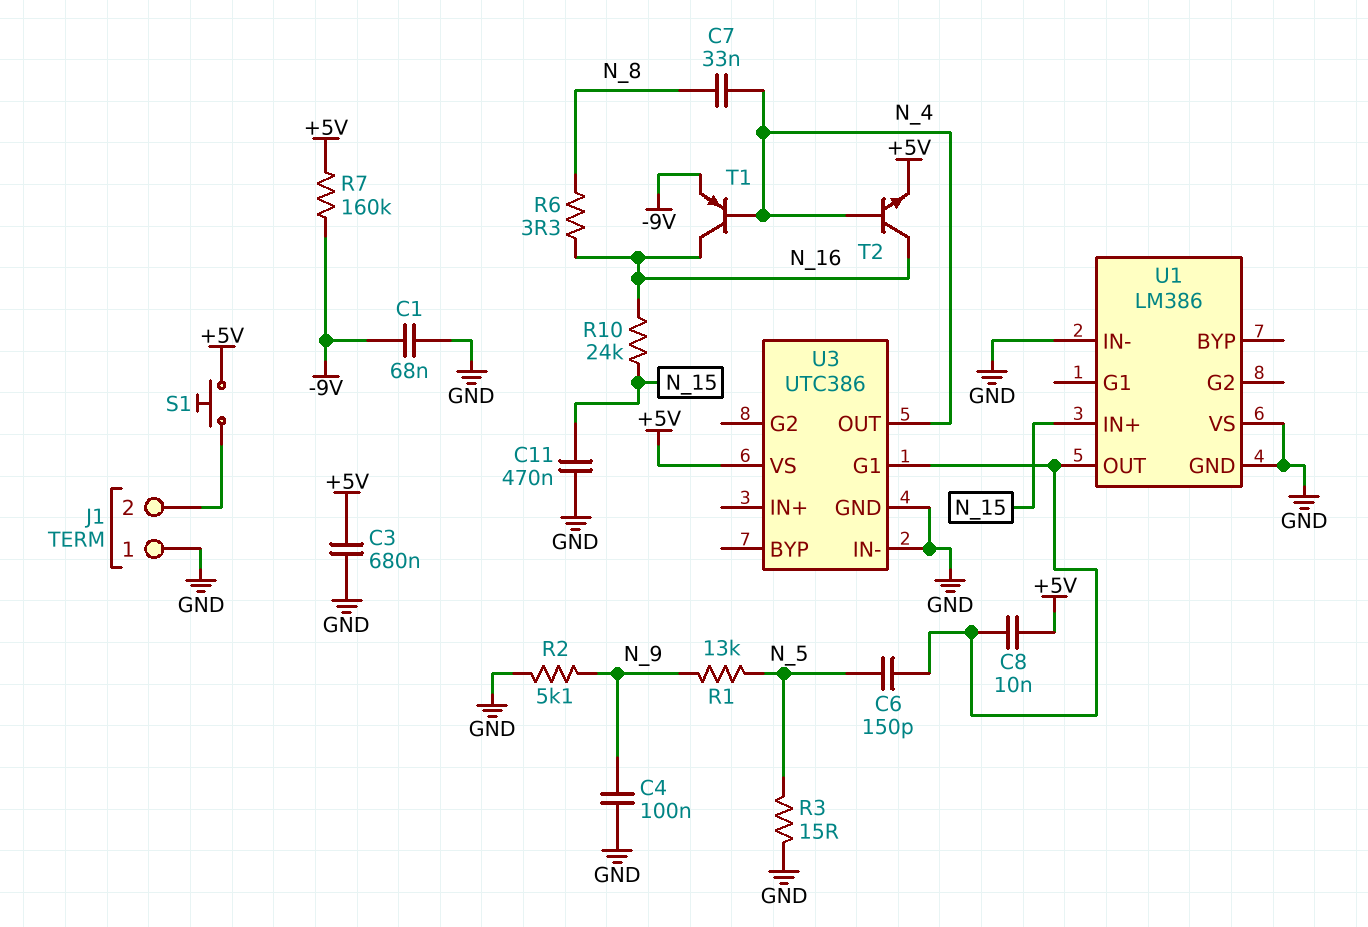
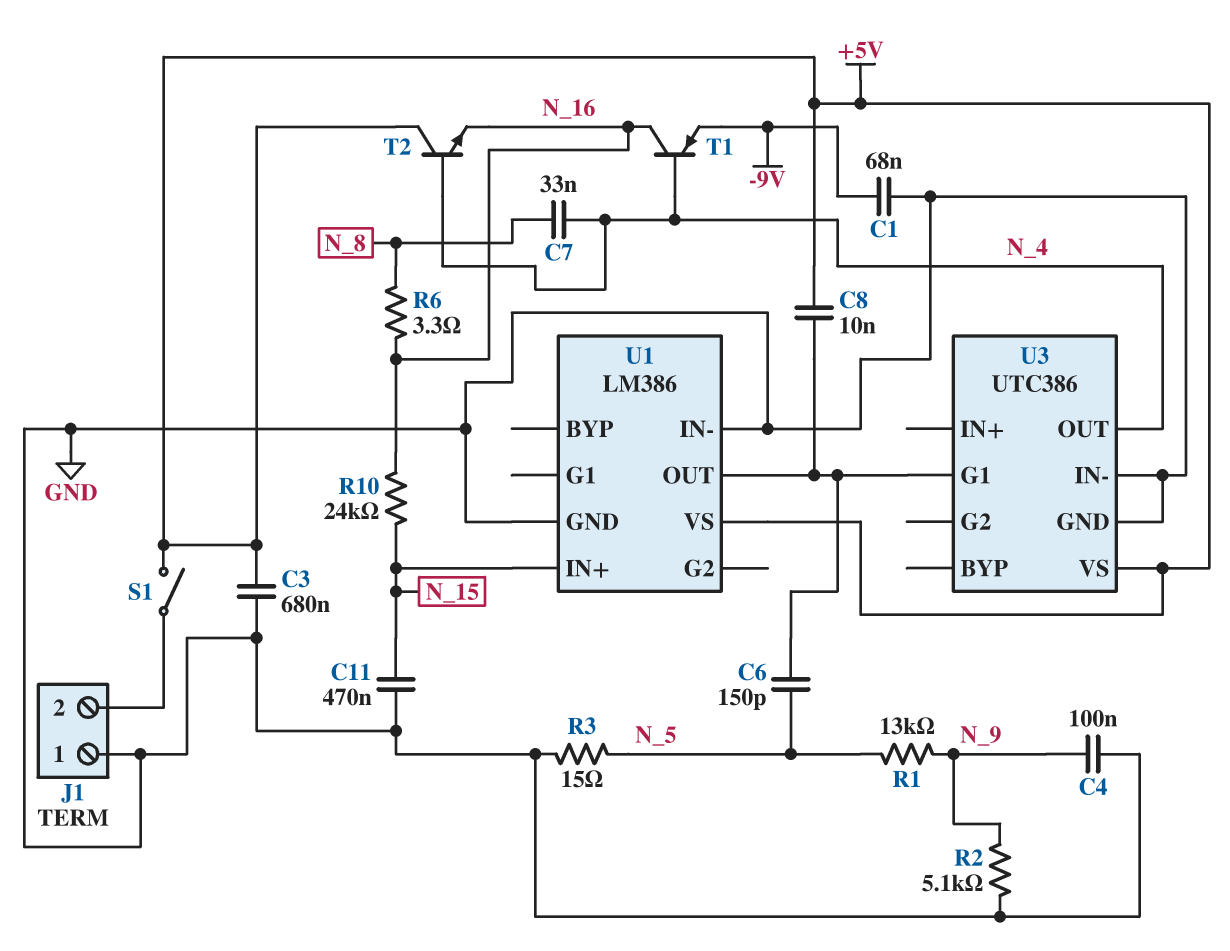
R7: 160k (+5V, -9V) -> none
S1: button (+5V, J1/2) -> switch (+5V, J1/2)
T2: NPN (B N_4, C N_16, E +5V) -> NPN (B N_4, C +5V, E N_16)
U1 pin VS: GND -> +5V

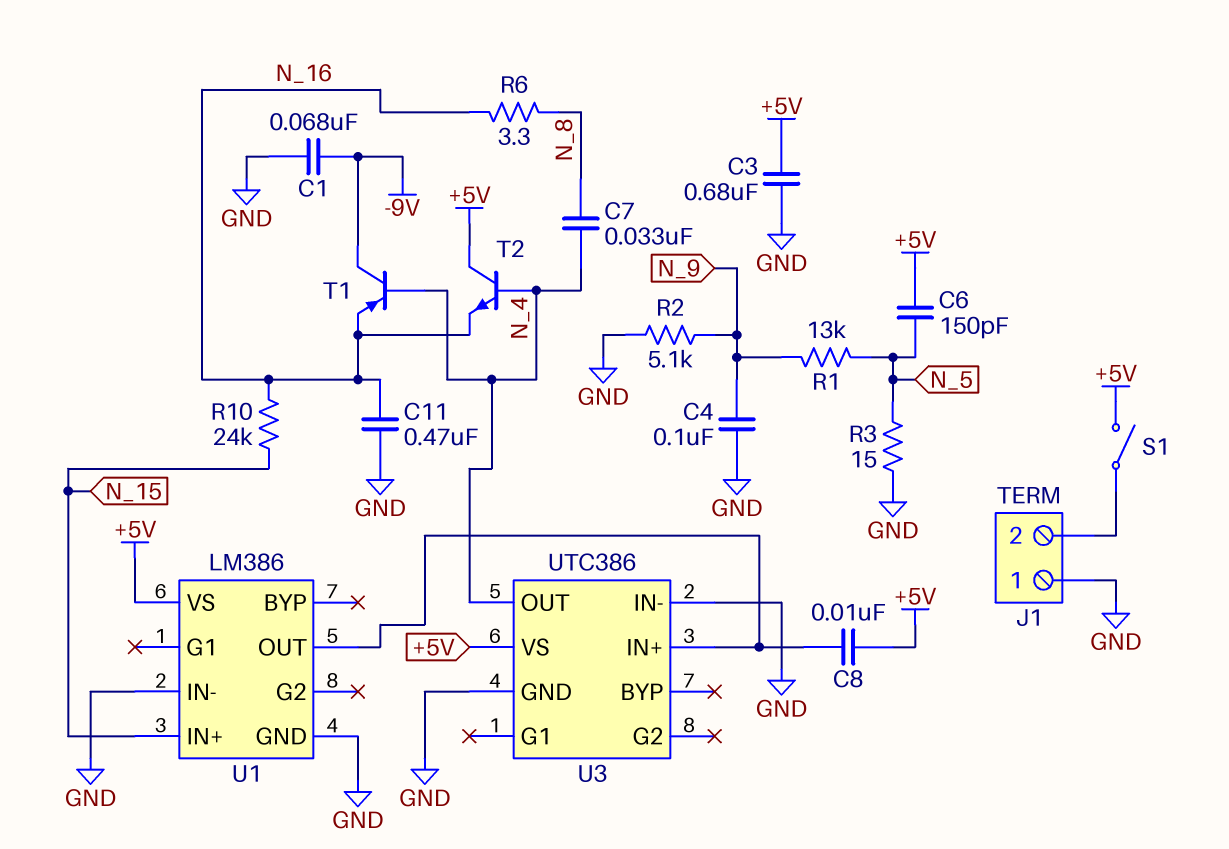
C6: 150pF (N_5, U1/OUT) -> 150pF (+5V, N_5)
C11: 470nF (GND, N_15) -> 470nF (GND, N_16)
T1: PNP (B N_4, C N_16, E -9V) -> PNP (B N_4, C -9V, E N_16)
U3 pin G1: U1/OUT -> none
U3 pin IN+: none -> U1/OUT

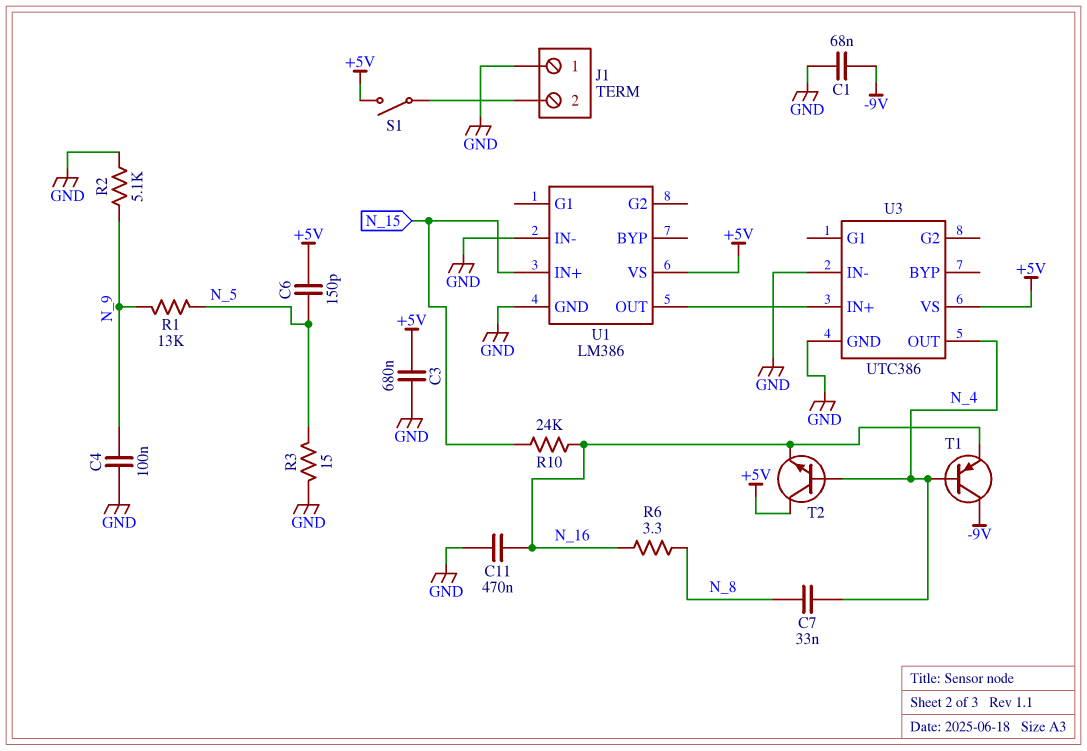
C8: 10nF (+5V, U1/OUT) -> none

